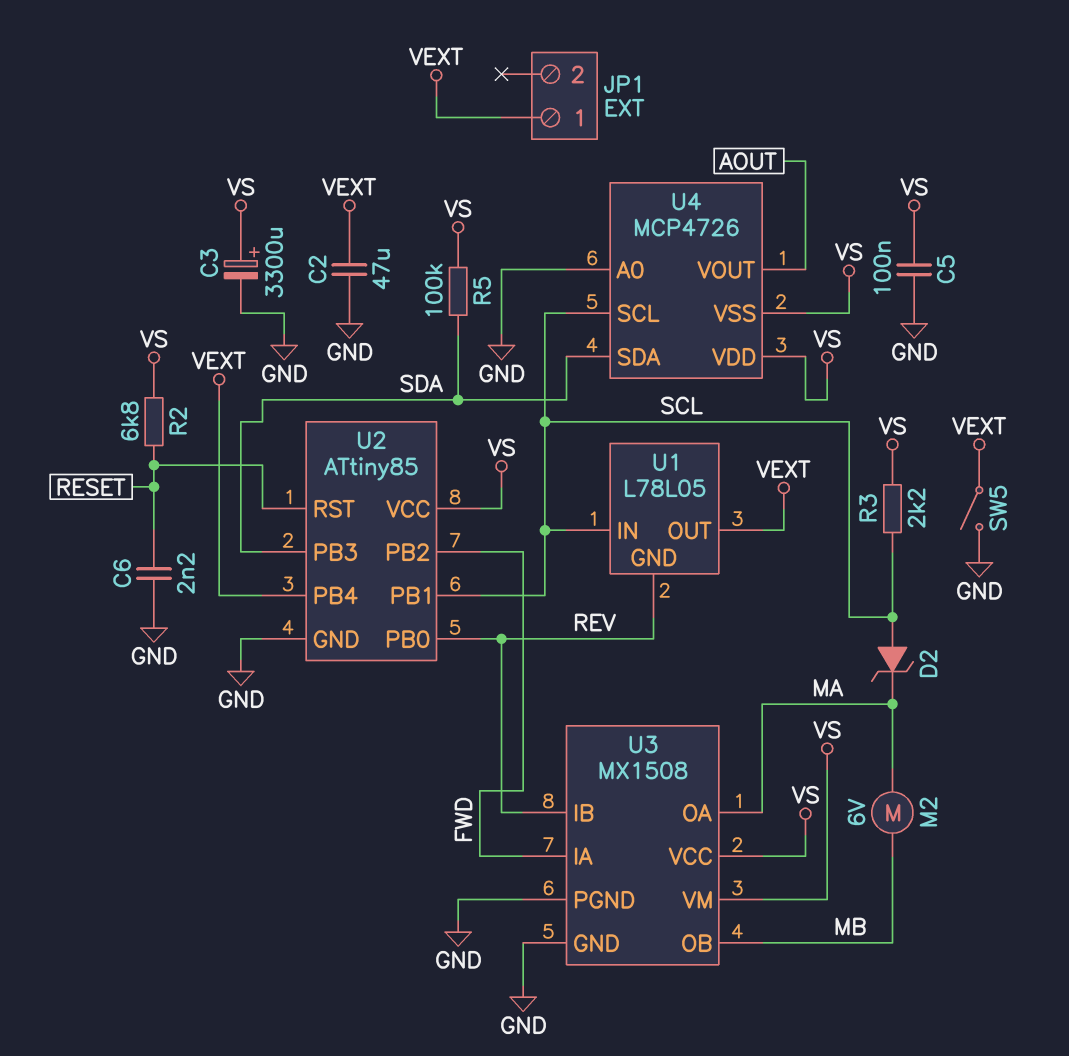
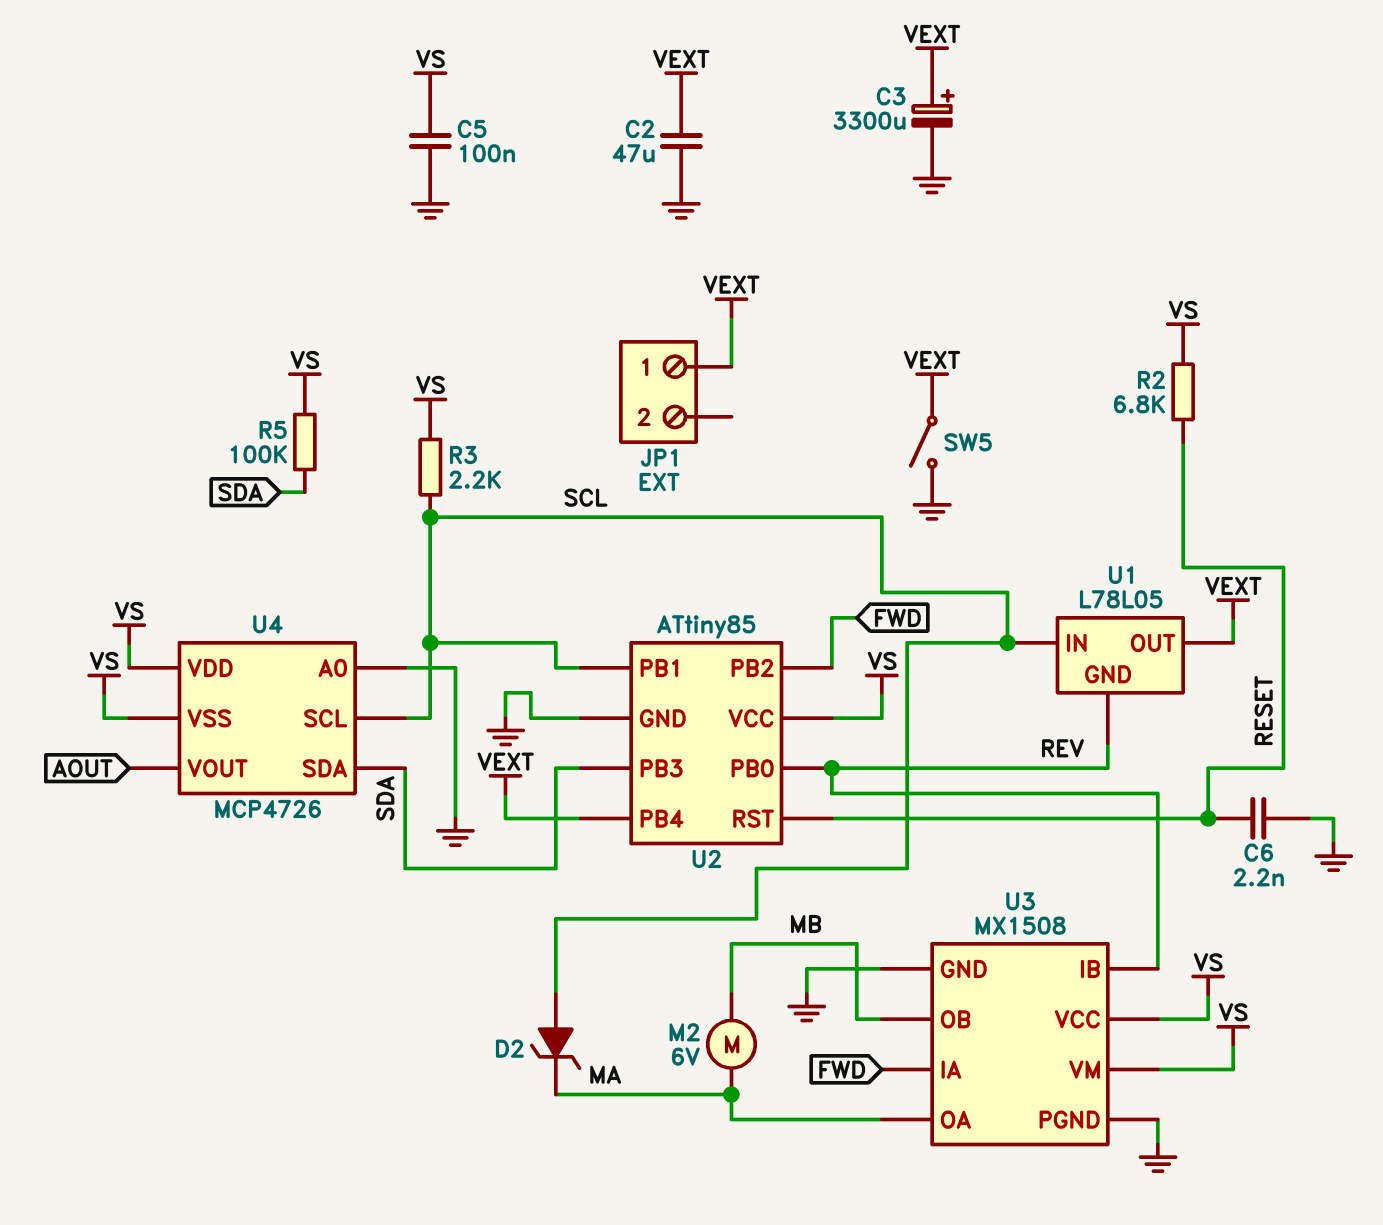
C3: 3300uF (plus VS, minus GND) -> 3300uF (plus VEXT, minus GND)

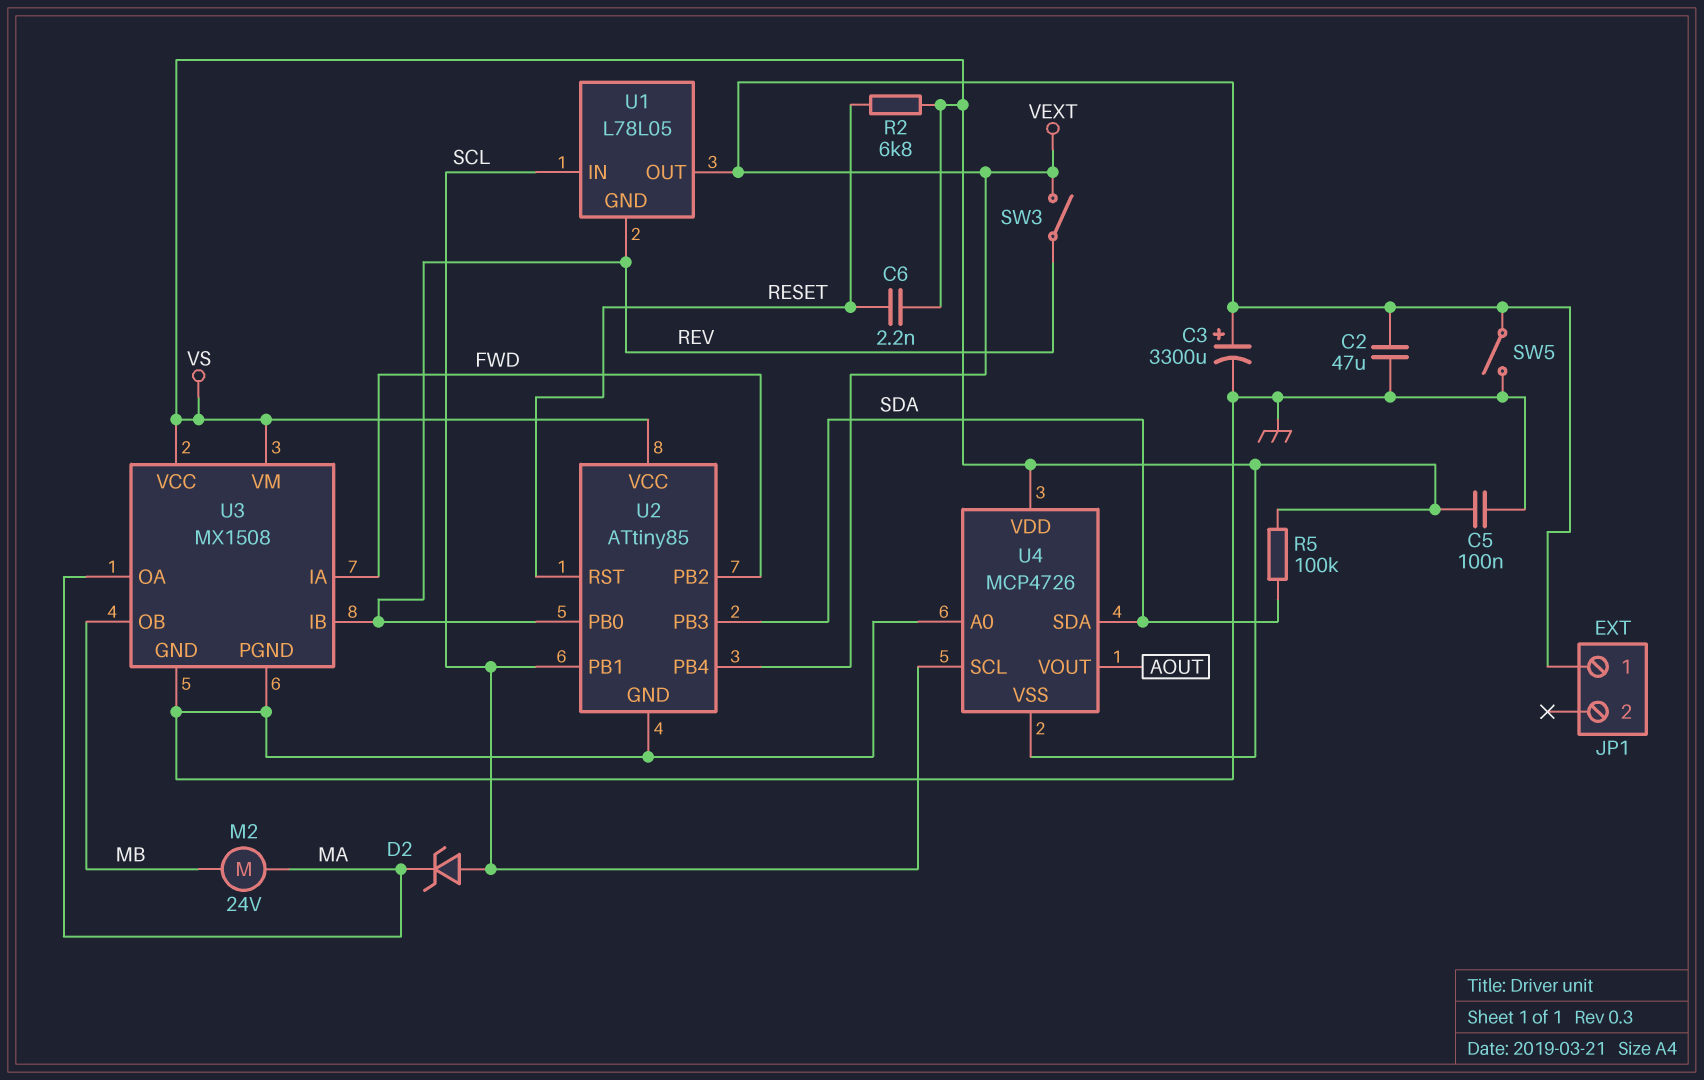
C6: 2.2nF (GND, RESET) -> 2.2nF (RESET, VS)
M2: motor 6V (MA, MB) -> motor 24V (MA, MB)
R3: 2.2k (SCL, VS) -> none
SW3: none -> switch (REV, VEXT)

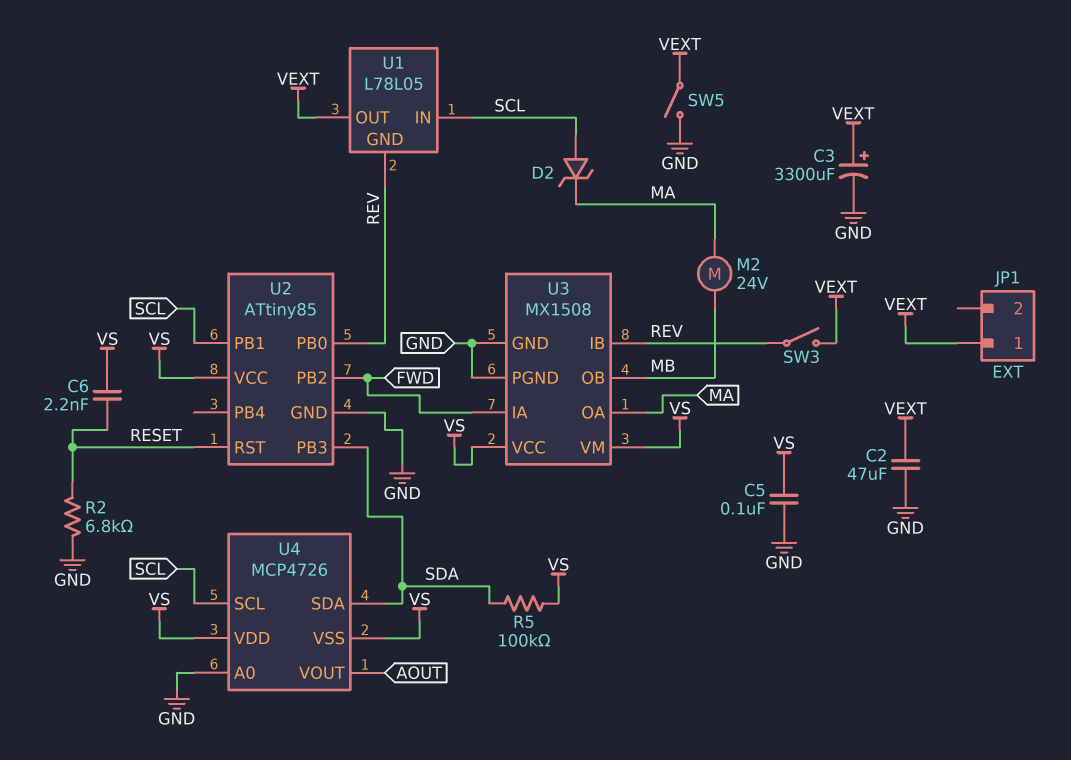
R2: 6.8k (RESET, VS) -> 6.8k (GND, RESET)
U2 pin PB4: VEXT -> none

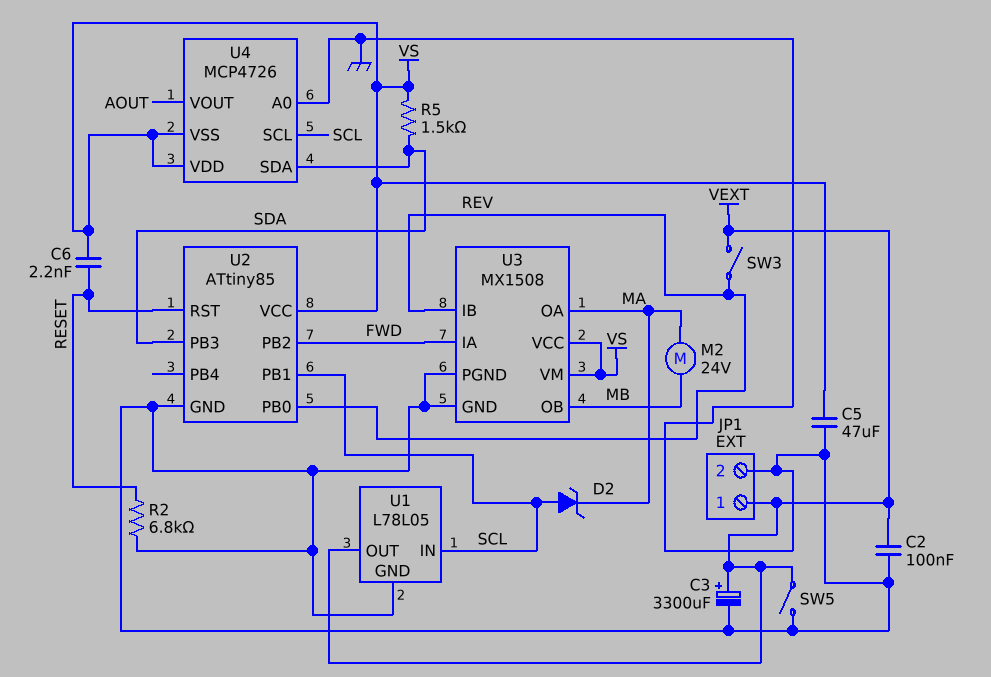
C2: 47uF (GND, VEXT) -> 100nF (GND, VEXT)
C5: 100nF (GND, VS) -> 47uF (GND, VS)
JP1 pin 2: none -> GND
R5: 100k (SDA, VS) -> 1.5k (SDA, VS)
U1 pin GND: REV -> GND

